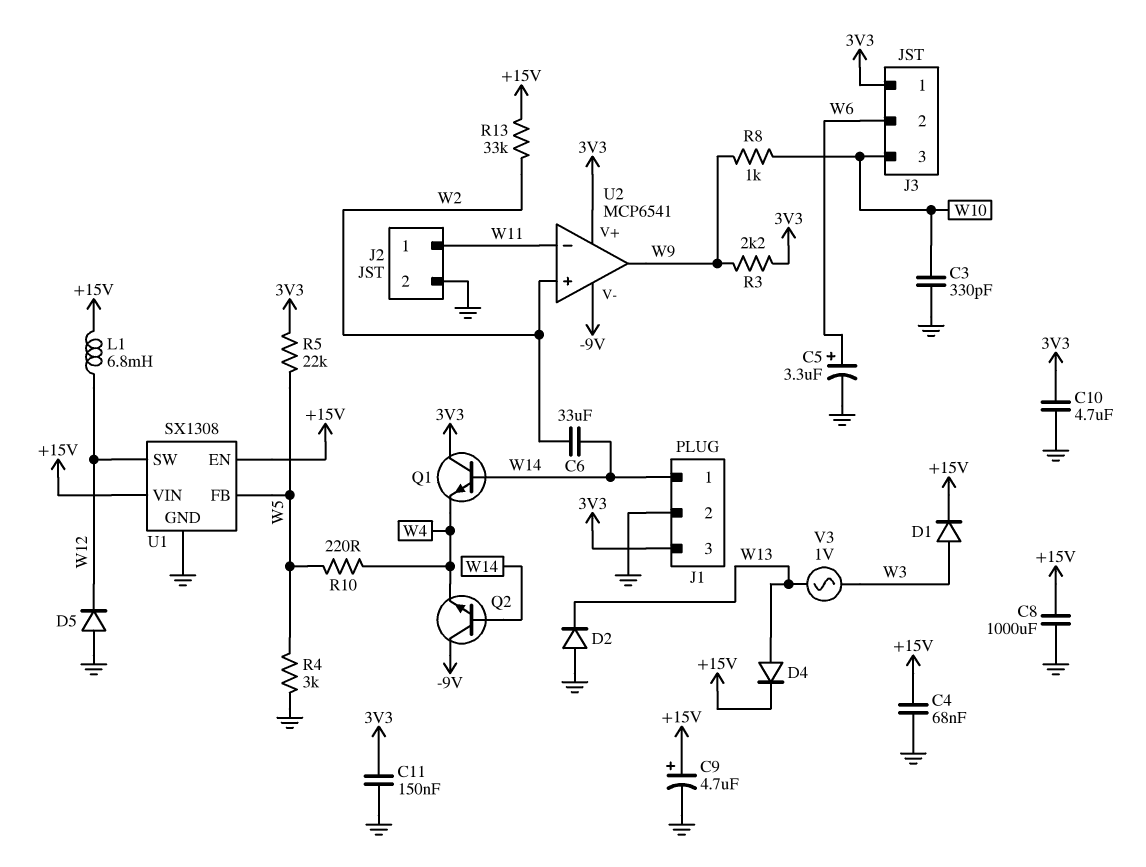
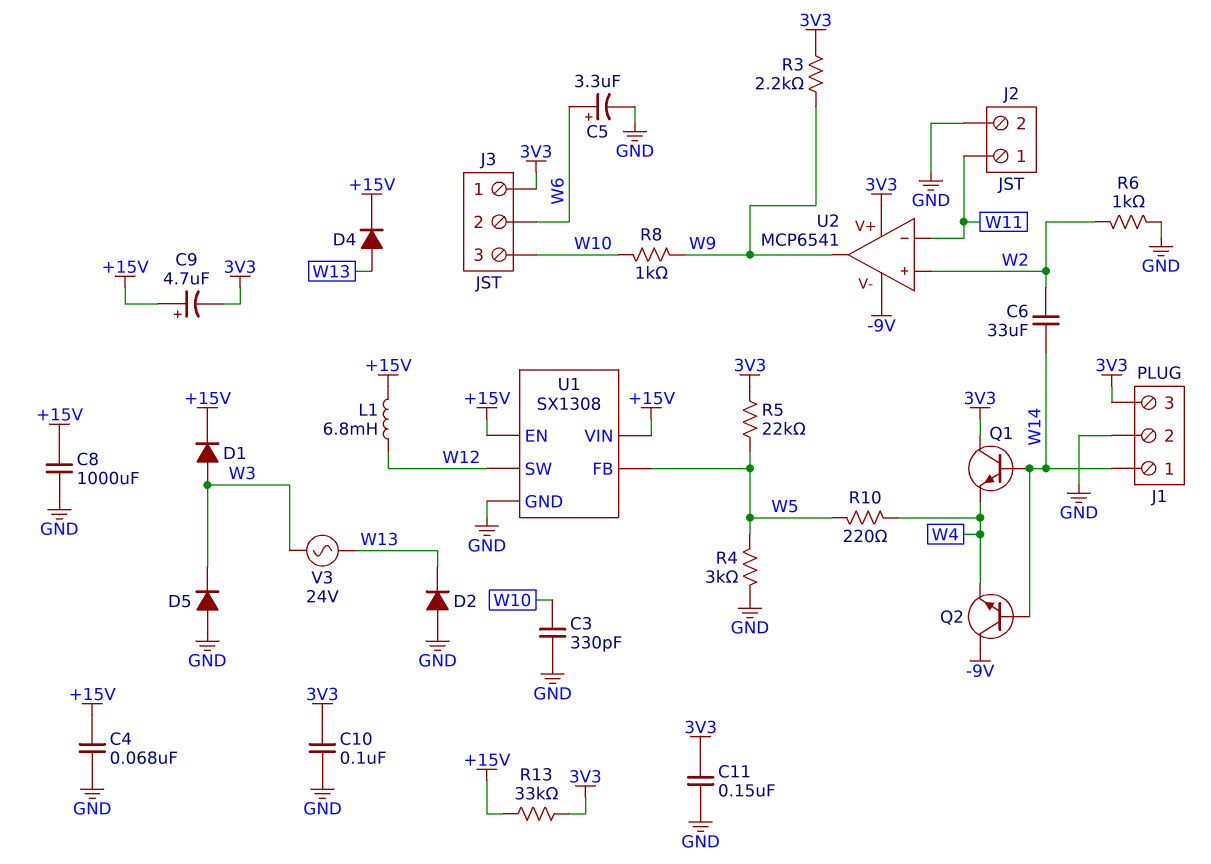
C9: 4.7uF (plus +15V, minus GND) -> 4.7uF (plus +15V, minus 3V3)
C10: 4.7uF (3V3, GND) -> 100nF (3V3, GND)
D5: diode (A GND, K W12) -> diode (A GND, K W3)
R6: none -> 1k (GND, W2)
R13: 33k (+15V, W2) -> 33k (+15V, 3V3)
V3: AC 1V (W3, W13) -> AC 24V (W3, W13)

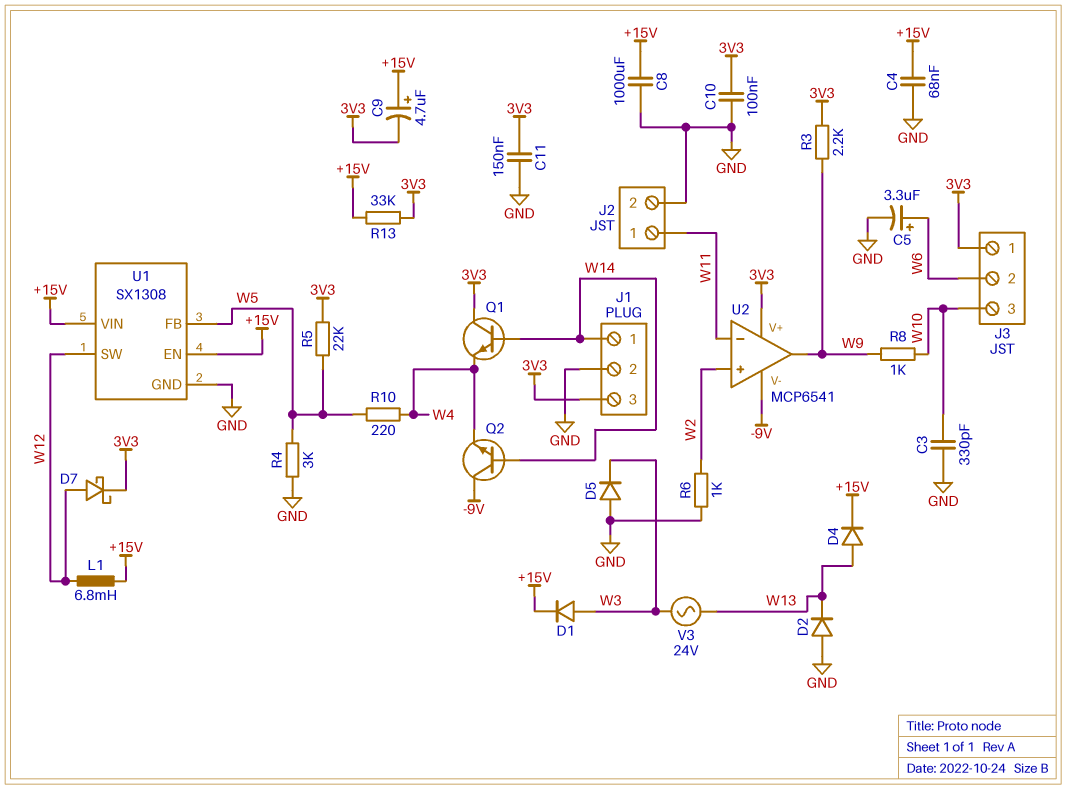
C6: 33uF (W2, W14) -> none
D7: none -> schottky (A W12, K 3V3)

